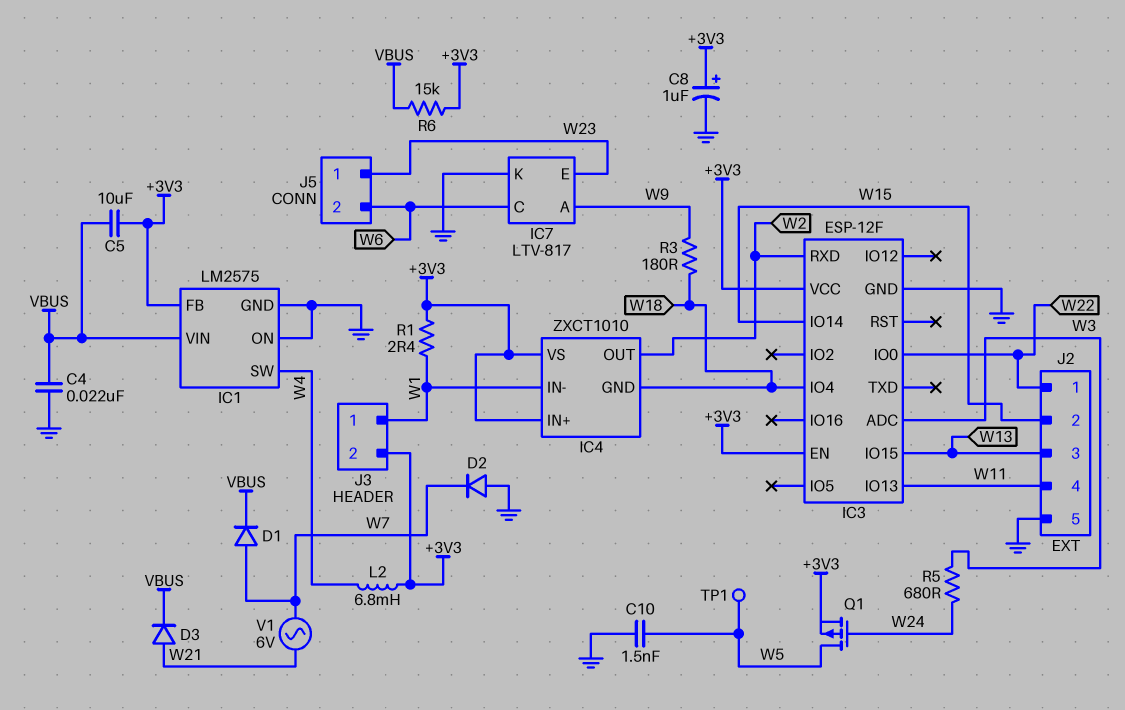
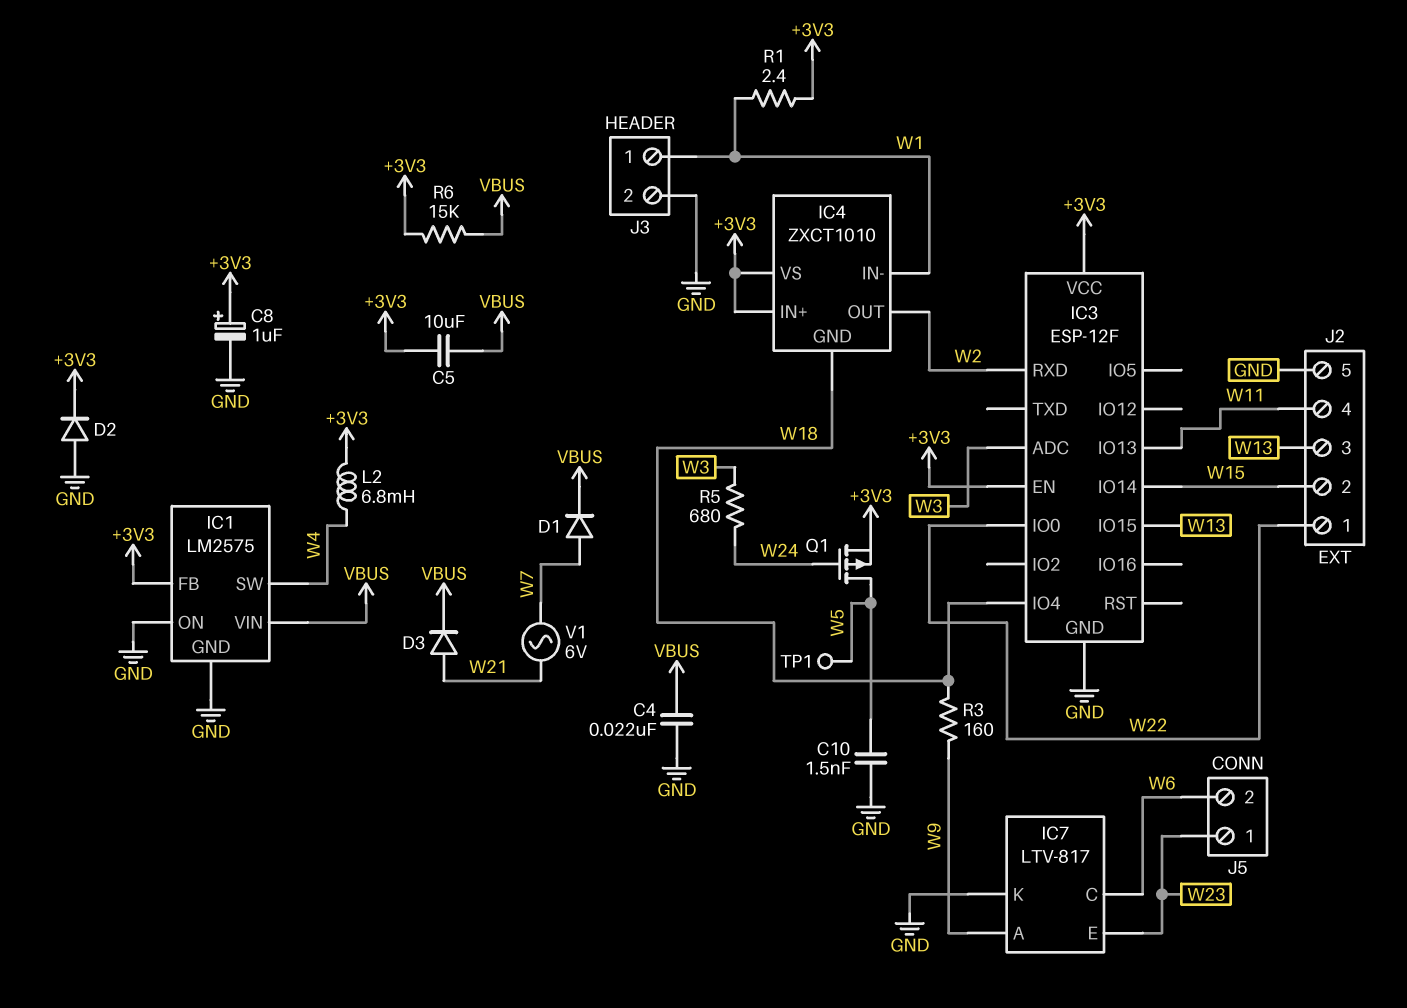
D2: diode (A GND, K W7) -> diode (A GND, K +3V3)
J3 pin 2: +3V3 -> GND
R3: 180 (W9, W18) -> 160 (W9, W18)

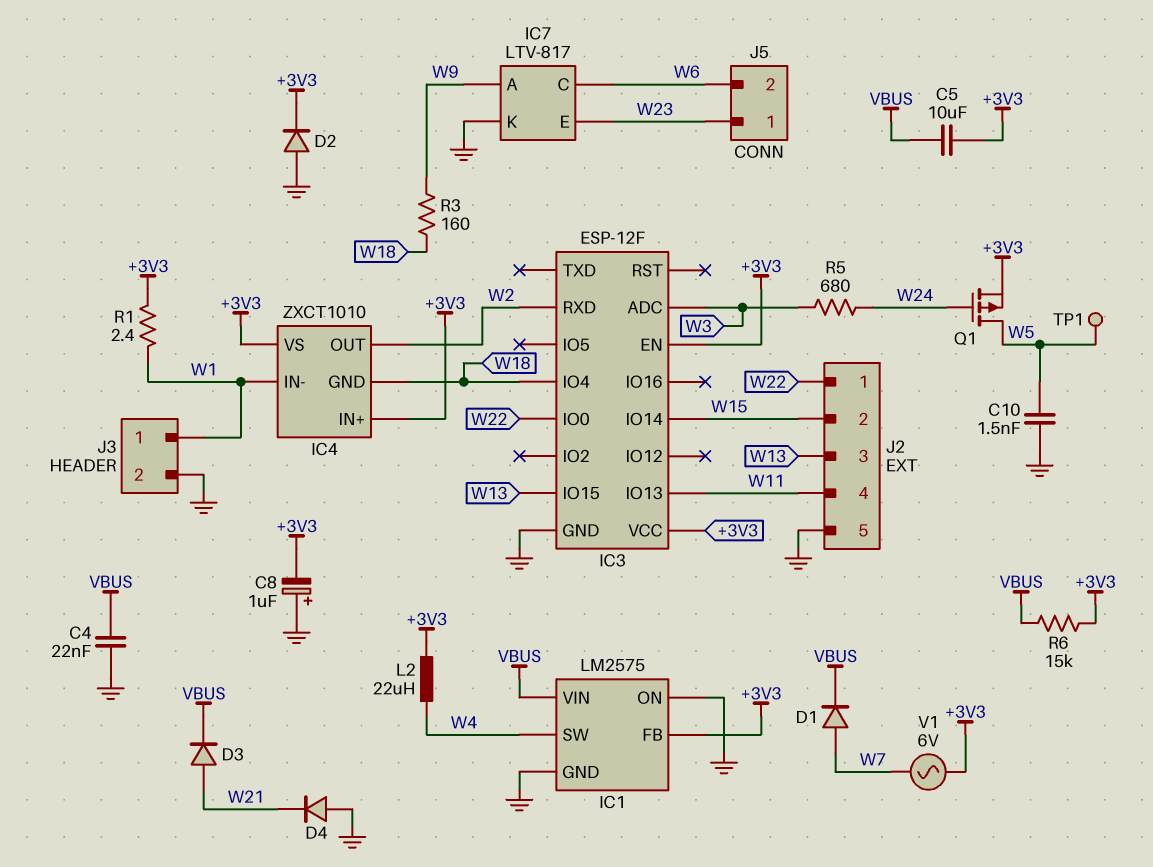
C8: 1uF (plus +3V3, minus GND) -> 1uF (plus GND, minus +3V3)
D4: none -> diode (A GND, K W21)
L2: 6.8mH (+3V3, W4) -> 22uH (+3V3, W4)
V1: AC 6V (W7, W21) -> AC 6V (+3V3, W7)

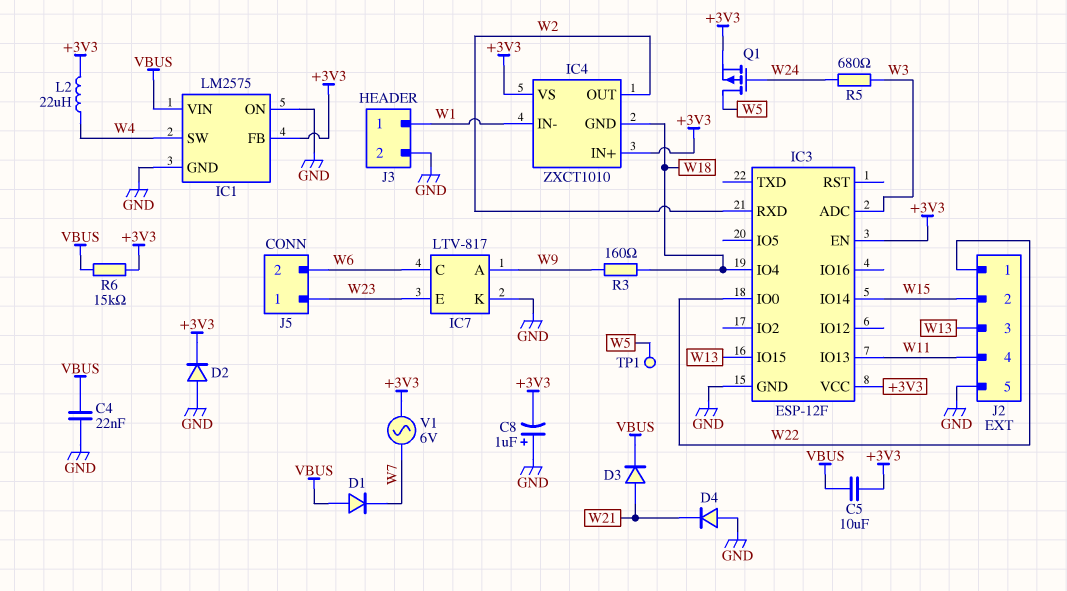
C10: 1.5nF (GND, W5) -> none
D1: diode (A W7, K VBUS) -> diode (A VBUS, K W7)
R1: 2.4 (+3V3, W1) -> none

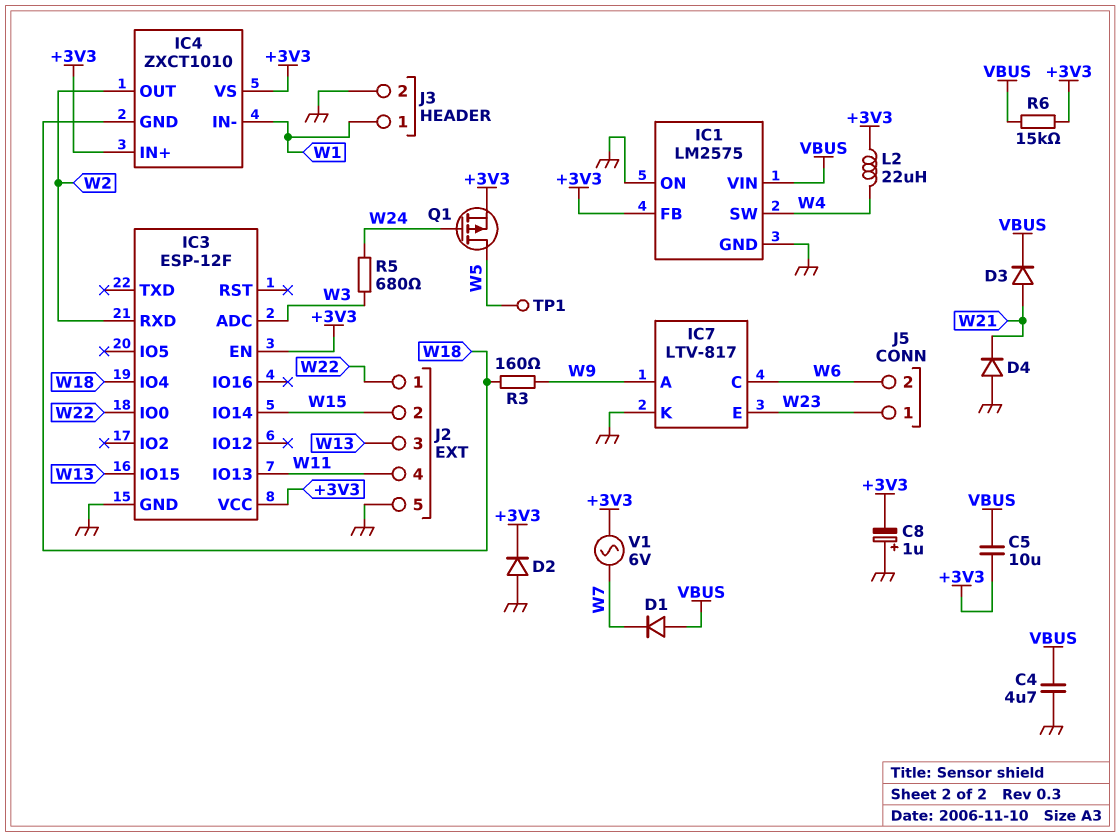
C4: 22nF (GND, VBUS) -> 4.7uF (GND, VBUS)

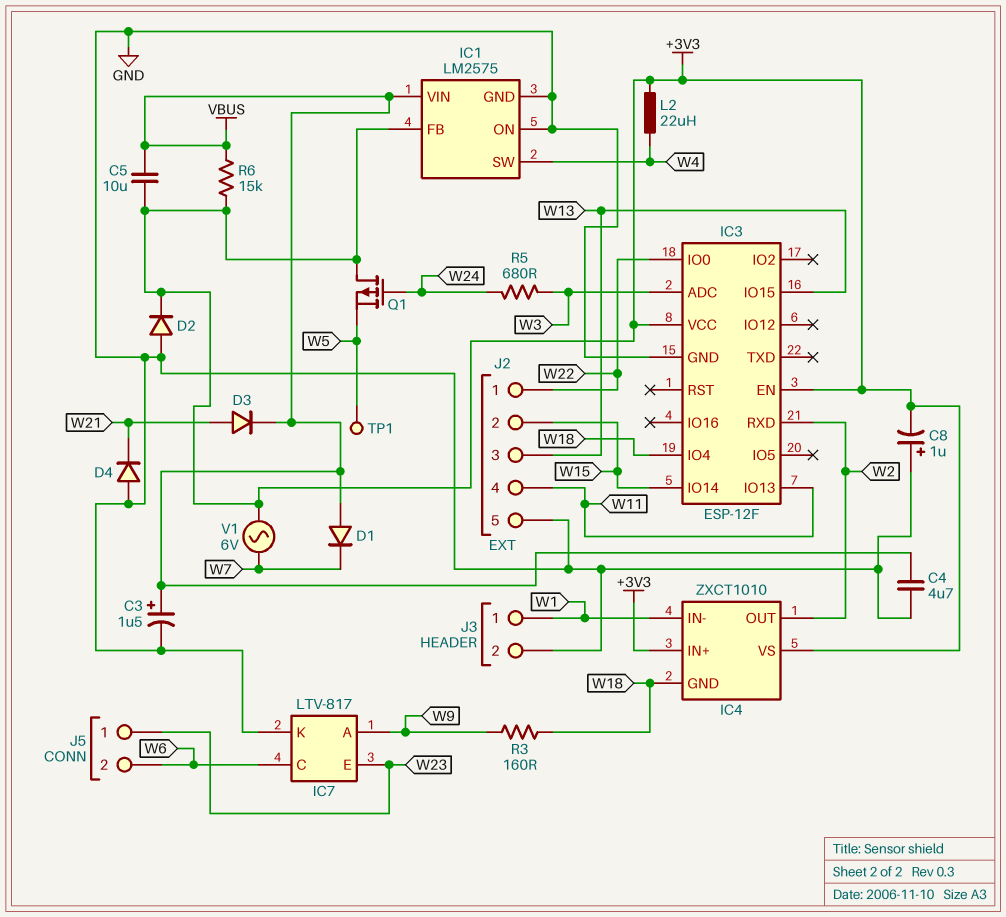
C3: none -> 1.5uF (plus VBUS, minus GND)
Q1: PMOS (G W24, D W5, S +3V3) -> PMOS (G W24, D +3V3, S W5)

